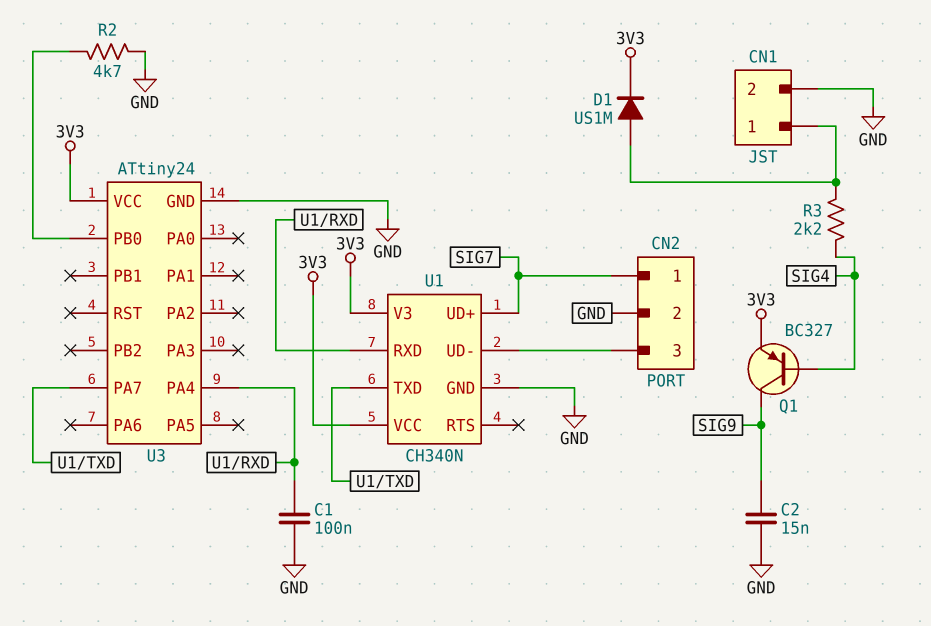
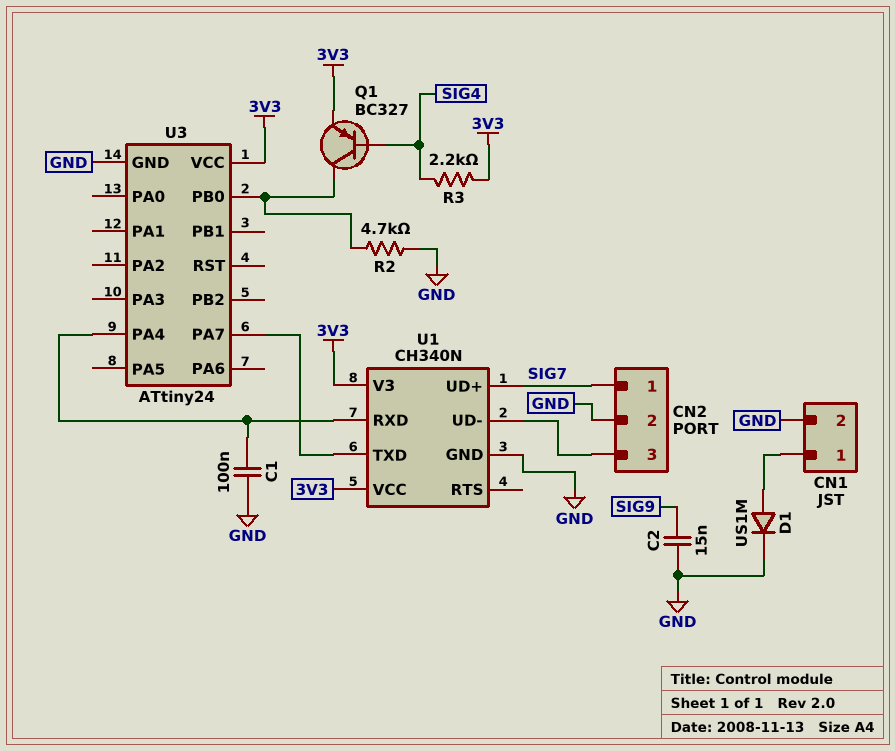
D1: diode US1M (A CN1/1, K 3V3) -> diode US1M (A CN1/1, K GND)
Q1: PNP BC327 (B SIG4, C SIG9, E 3V3) -> PNP BC327 (B SIG4, C U3/PB0, E 3V3)
R3: 2.2k (CN1/1, SIG4) -> 2.2k (3V3, SIG4)

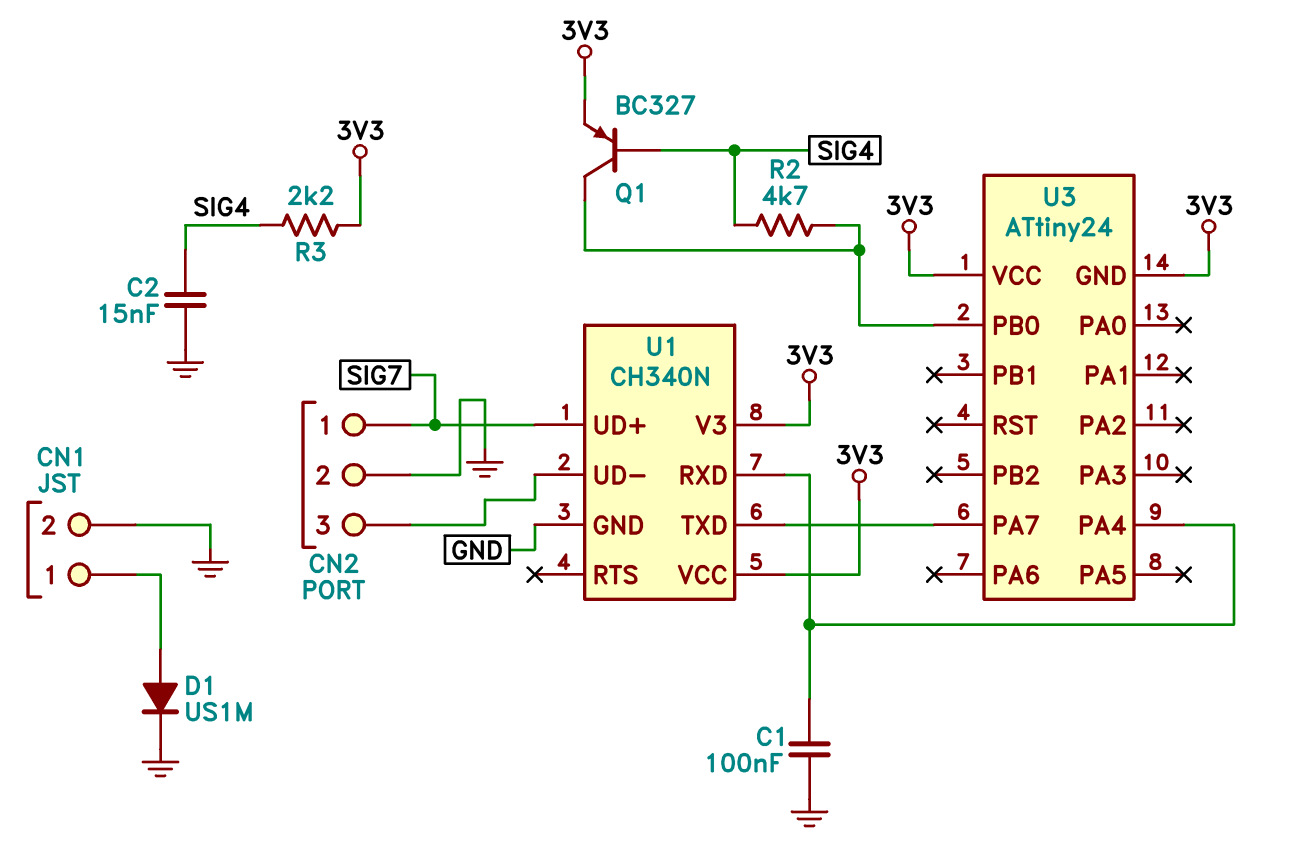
C2: 15nF (GND, SIG9) -> 15nF (GND, SIG4)
R2: 4.7k (GND, U3/PB0) -> 4.7k (SIG4, U3/PB0)
U3 pin GND: GND -> 3V3

